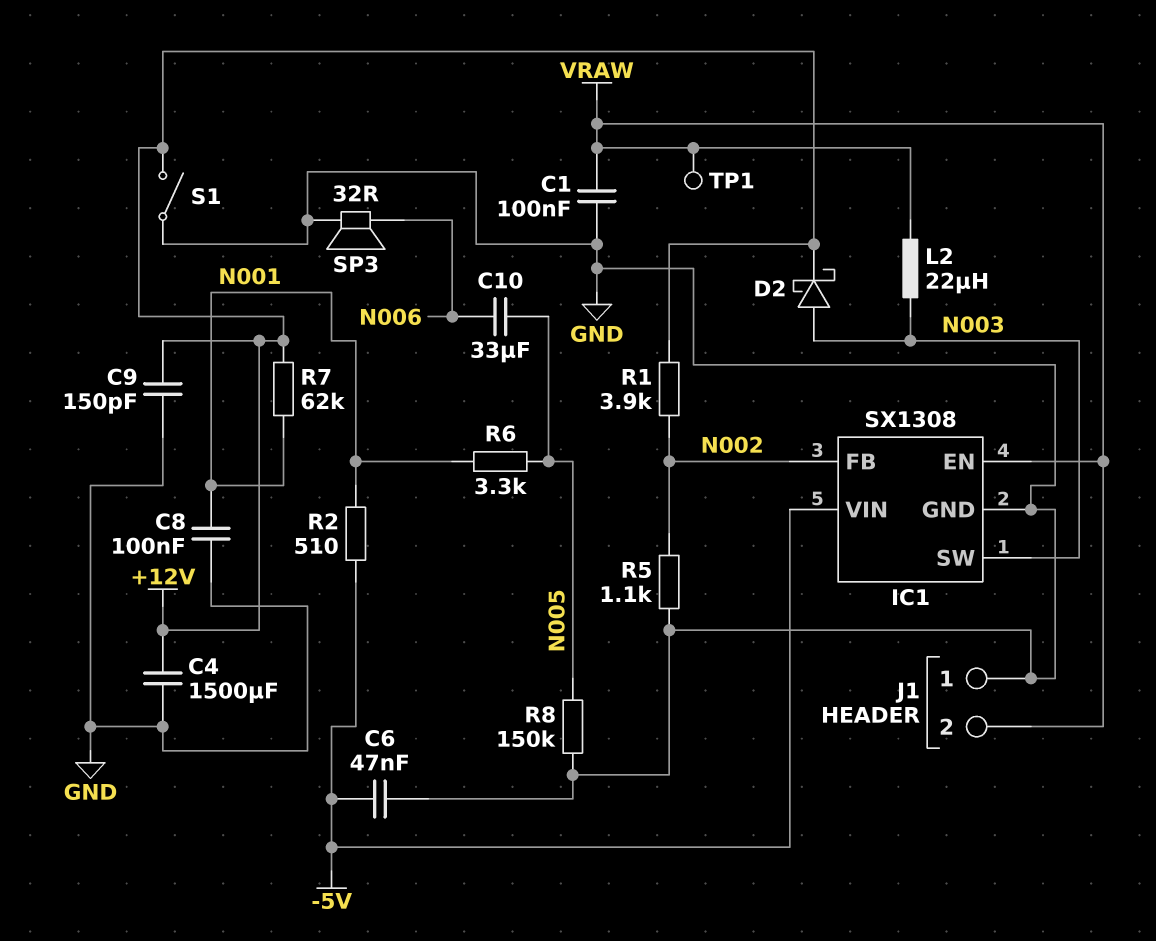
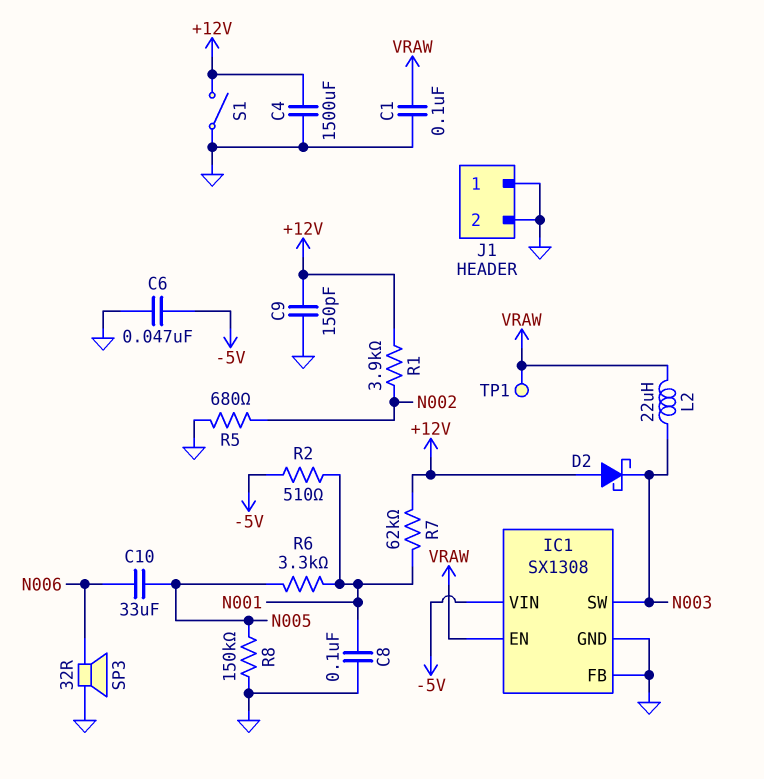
D2: schottky (A N003, K +12V) -> schottky (A +12V, K N003)
IC1 pin FB: N002 -> GND
J1 pin 2: VRAW -> GND
R5: 1.1k (GND, N002) -> 680 (GND, N002)

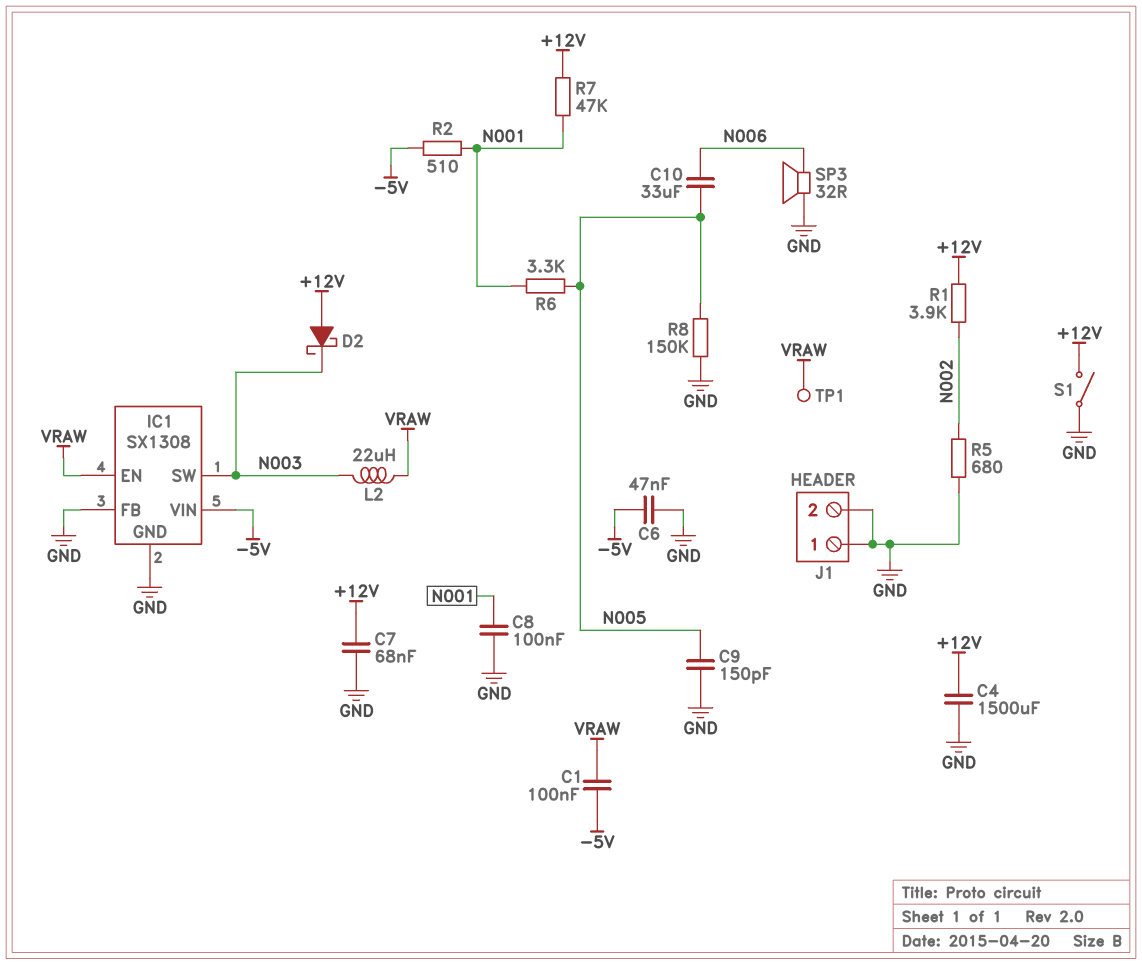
C1: 100nF (GND, VRAW) -> 100nF (-5V, VRAW)
C7: none -> 68nF (+12V, GND)
C9: 150pF (+12V, GND) -> 150pF (GND, N005)
R7: 62k (+12V, N001) -> 47k (+12V, N001)

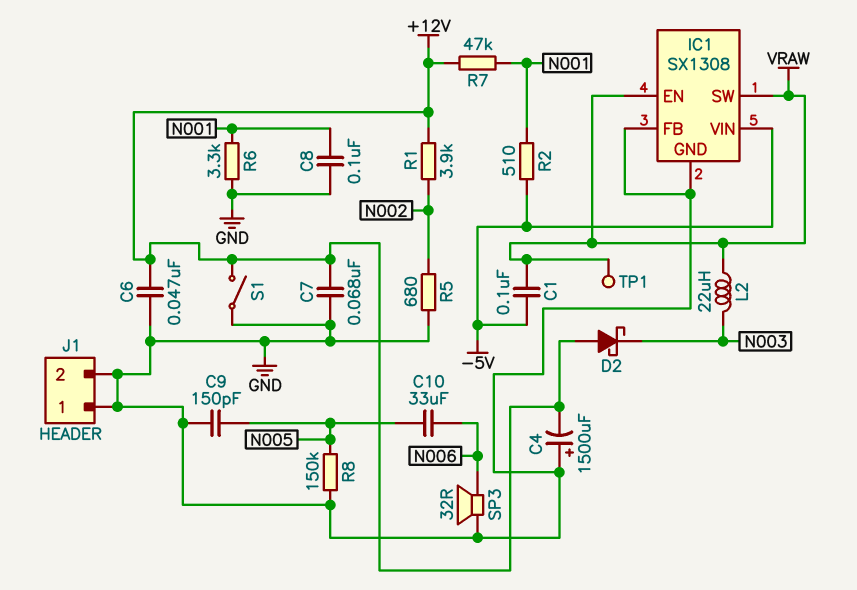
C4: 1500uF (+12V, GND) -> 1500uF (plus GND, minus +12V)
C6: 47nF (-5V, GND) -> 47nF (+12V, GND)
IC1 pin SW: N003 -> VRAW
R6: 3.3k (N001, N005) -> 3.3k (GND, N001)

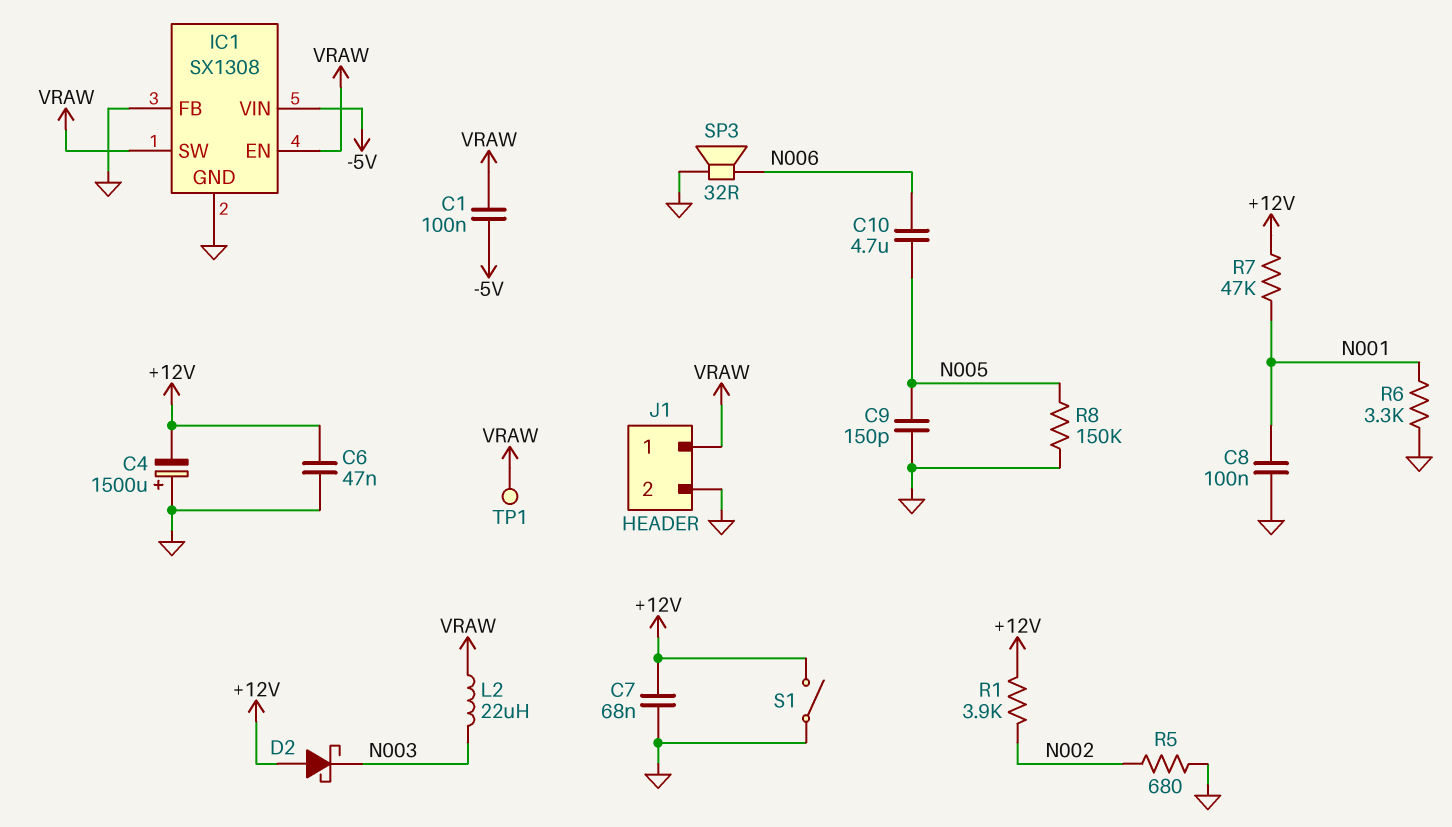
C10: 33uF (N005, N006) -> 4.7uF (N005, N006)
J1 pin 1: GND -> VRAW
R2: 510 (-5V, N001) -> none

